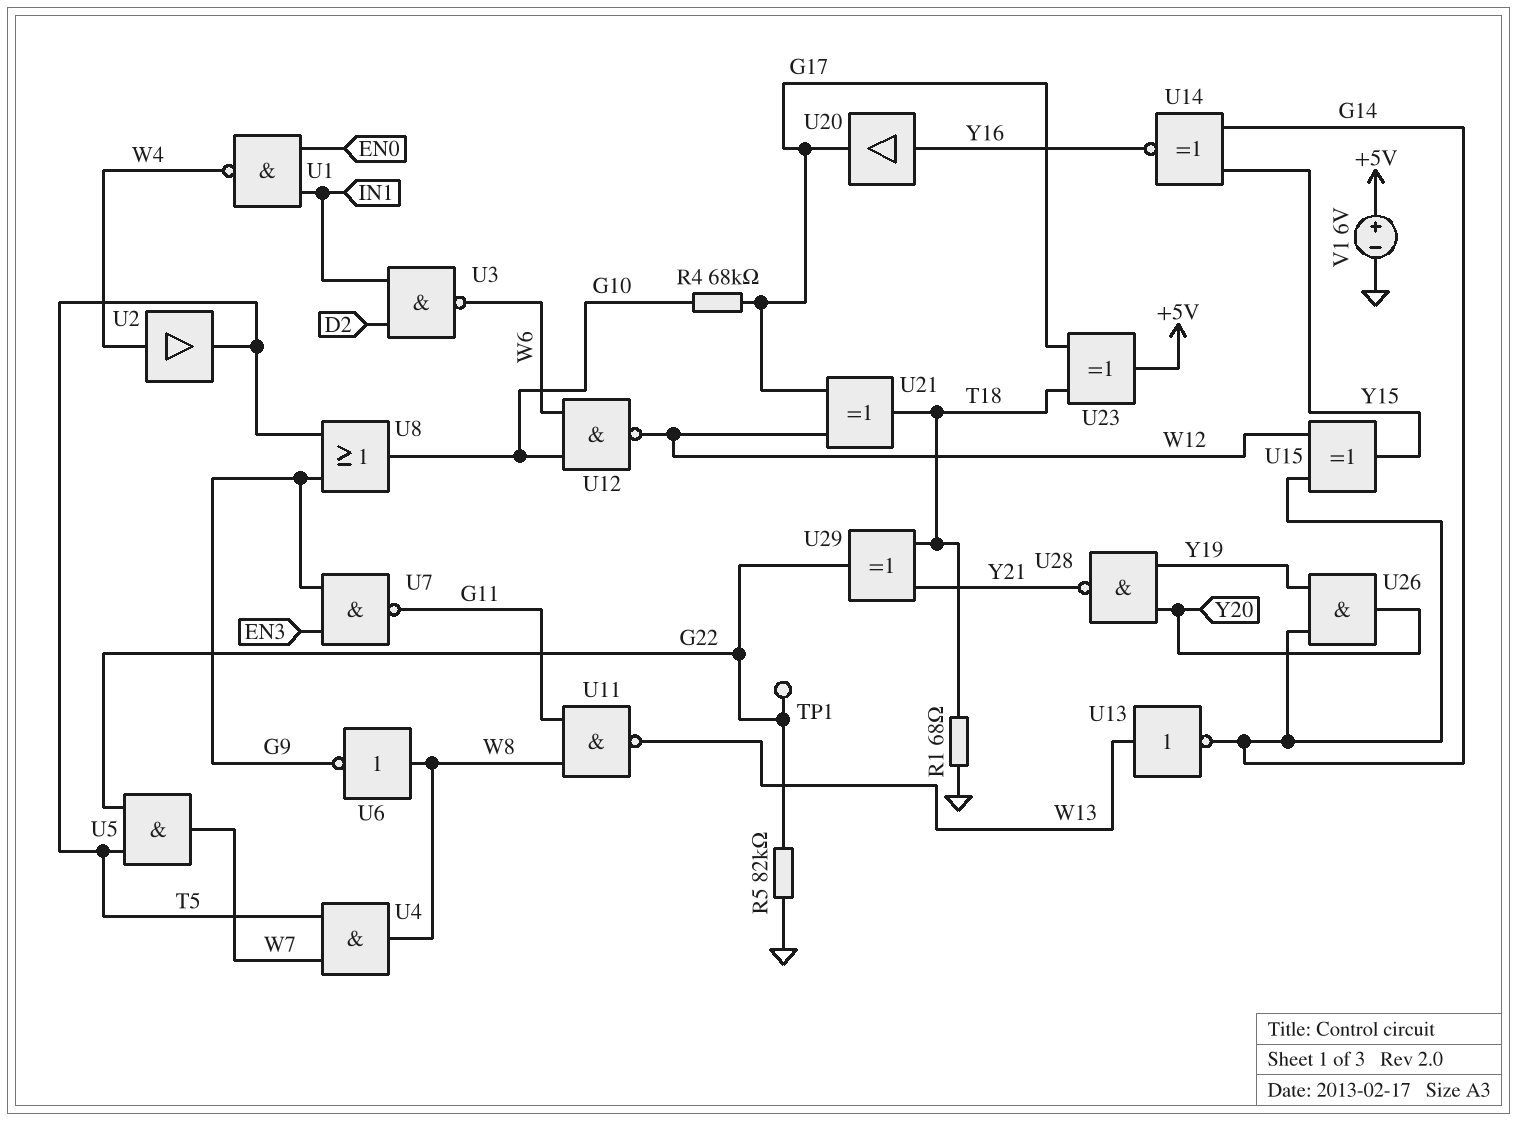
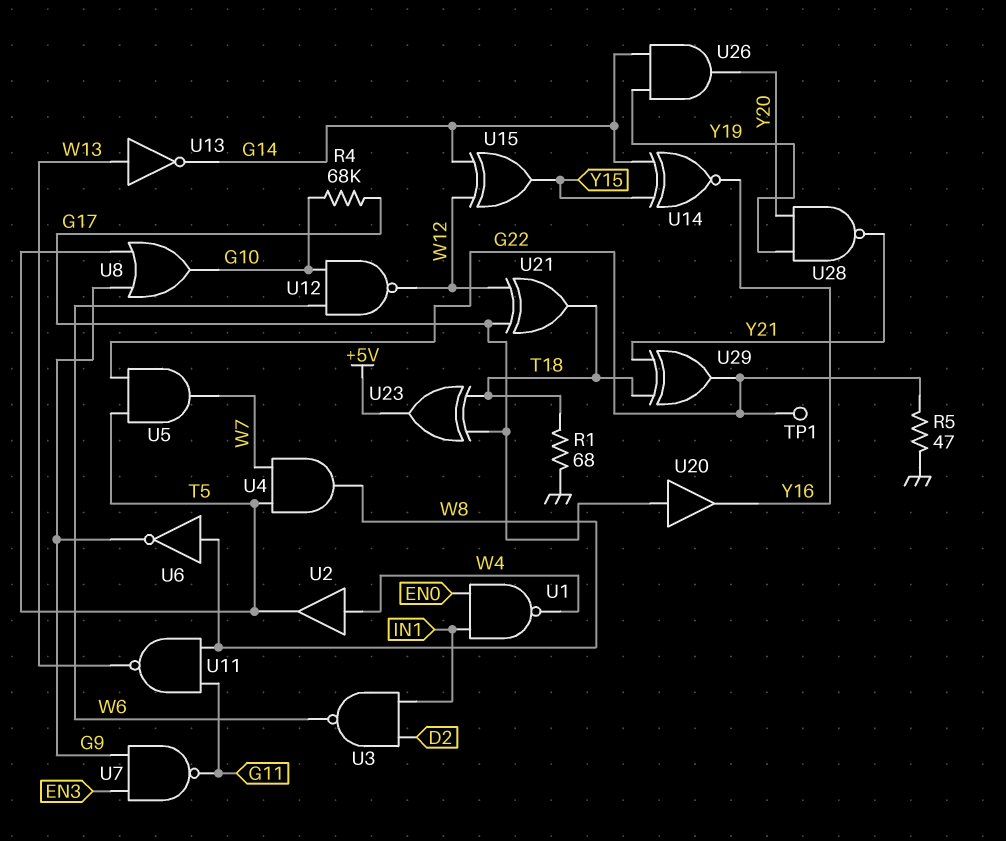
R5: 82k (G22, GND) -> 47 (G22, GND)
U20: buffer (in Y16, out G17) -> buffer (in G17, out Y16)
V1: 6V (plus +5V, minus GND) -> none

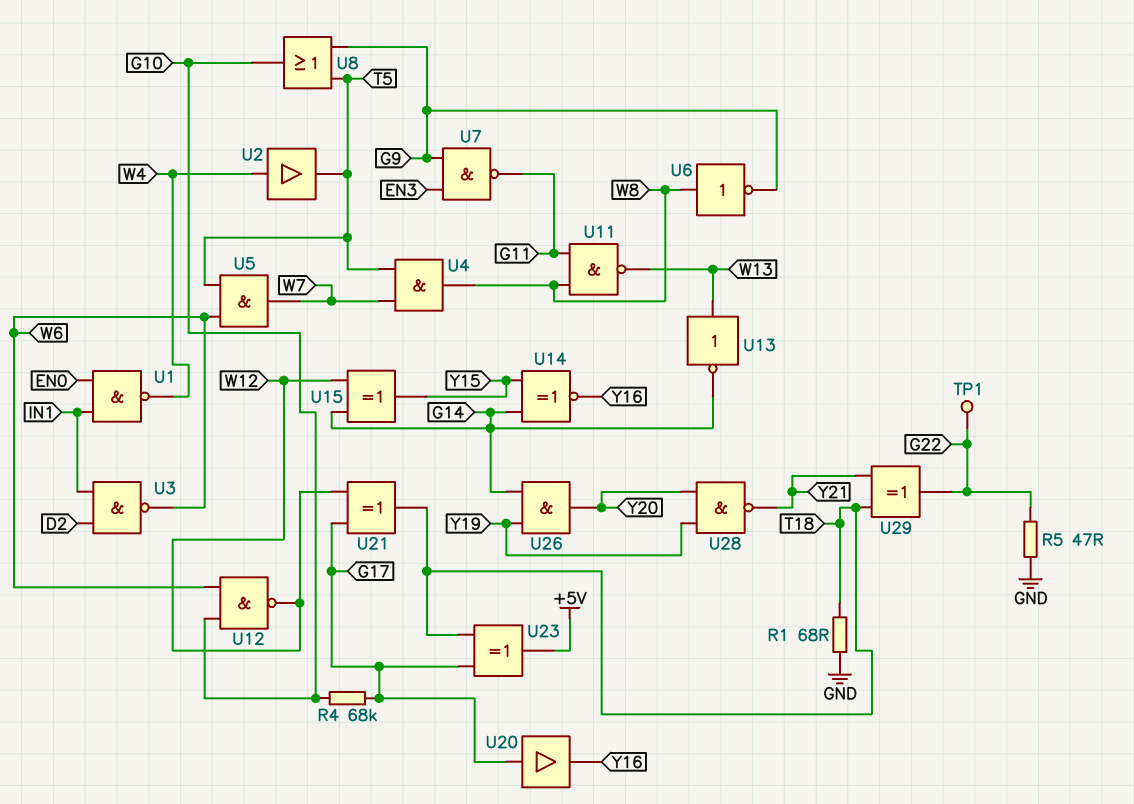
U5: AND (in G22, in T5, out W7) -> AND (in T5, in W6, out W7)

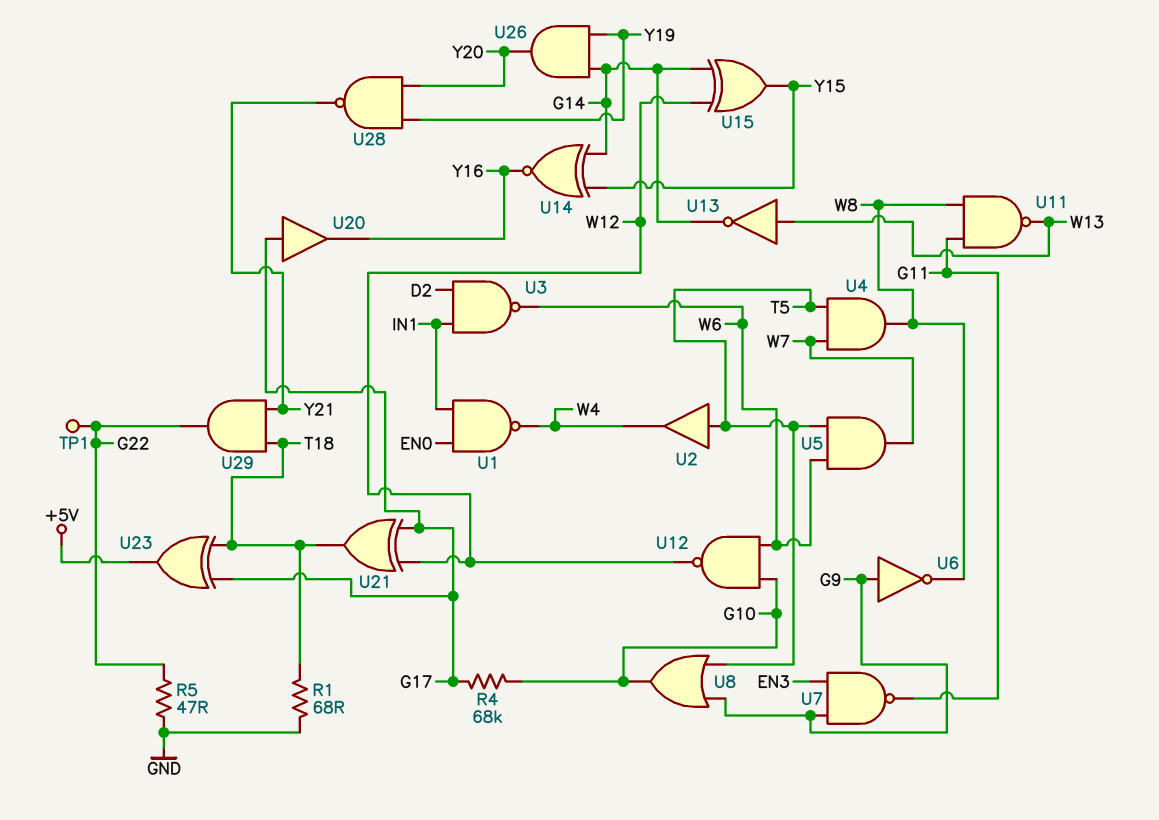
U2: buffer (in W4, out T5) -> buffer (in T5, out W4)
U6: NOT (in W8, out G9) -> NOT (in G9, out W8)
U29: XOR (in T18, in Y21, out G22) -> AND (in T18, in Y21, out G22)

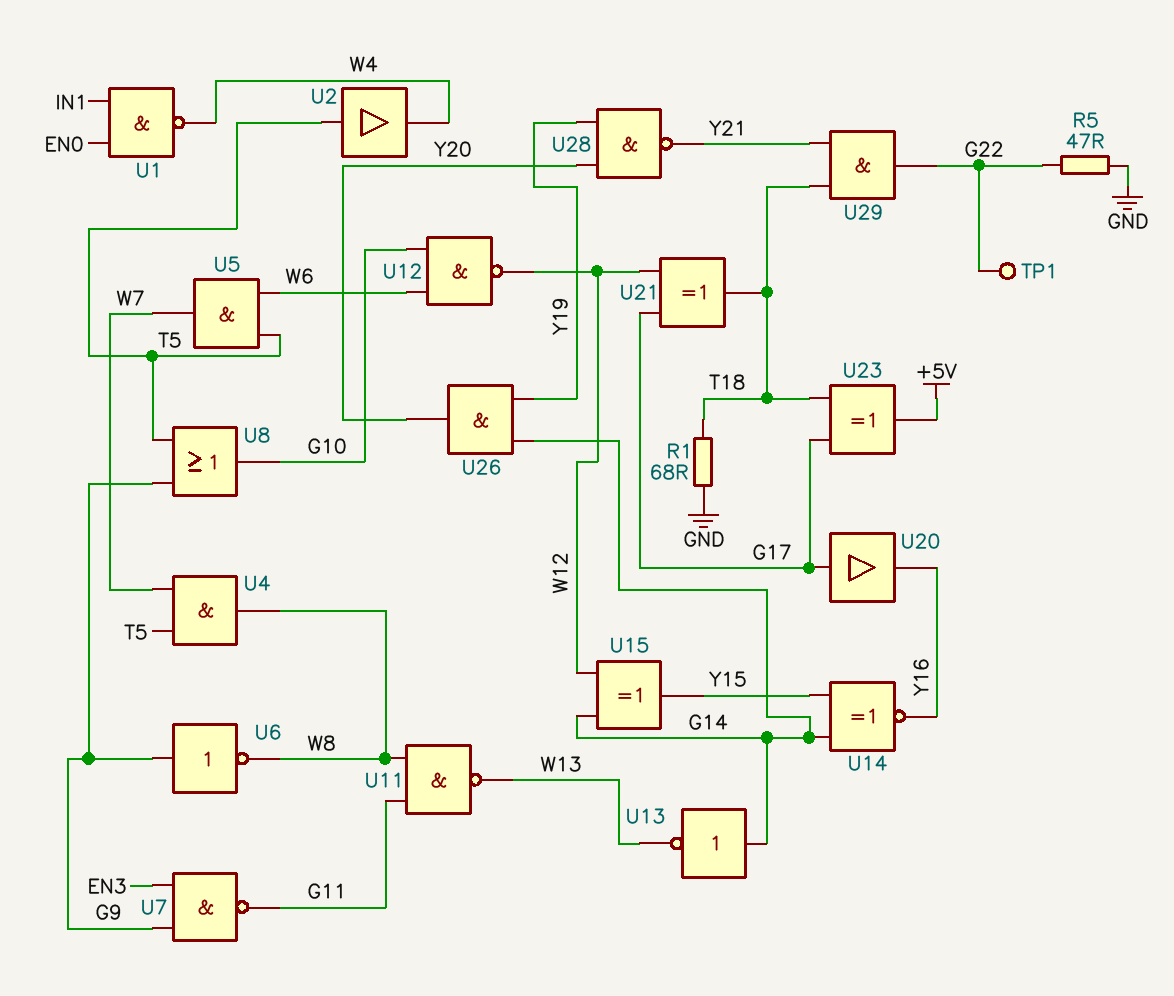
R4: 68k (G10, G17) -> none
U3: NAND (in D2, in IN1, out W6) -> none
U13: NOT (in W13, out G14) -> NOT (in G14, out W13)

